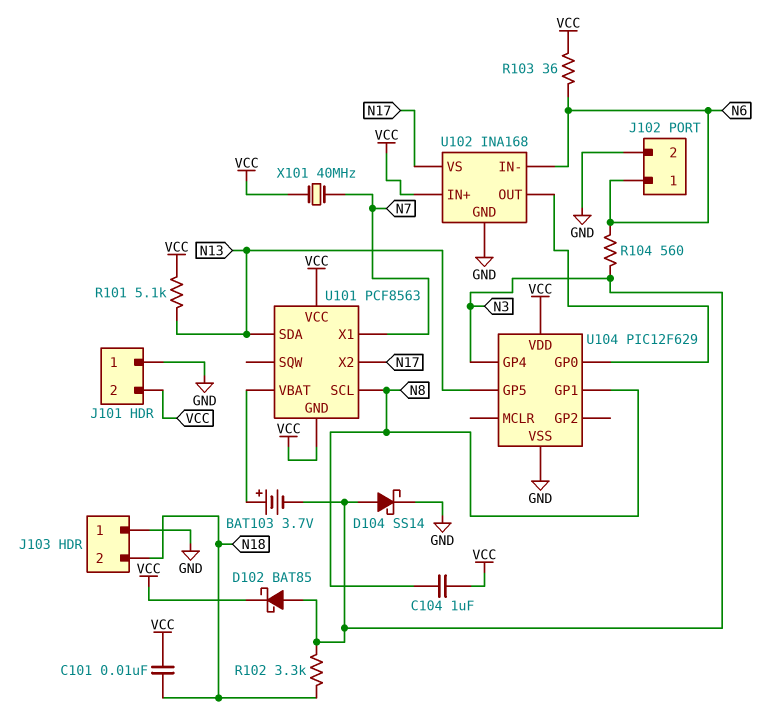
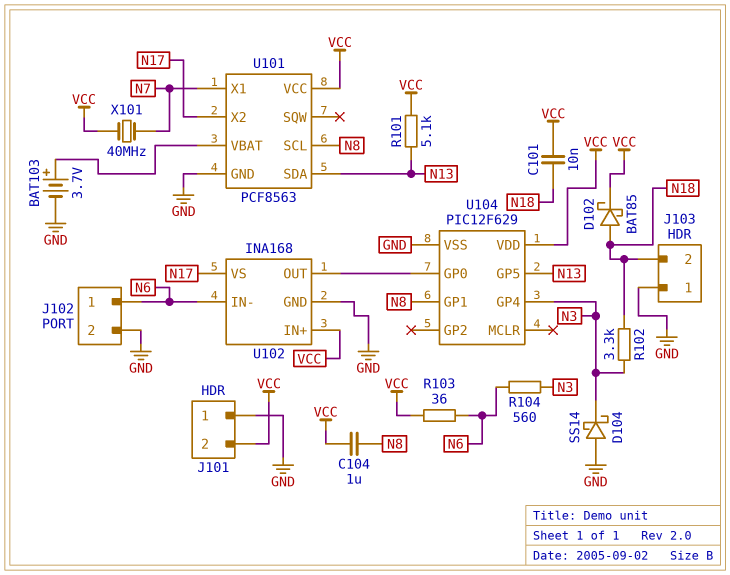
BAT103: 3.7V (plus U101/VBAT, minus N3) -> 3.7V (plus U101/VBAT, minus GND)
D102: schottky BAT85 (A N3, K VCC) -> schottky BAT85 (A N18, K VCC)
D104: schottky SS14 (A N3, K GND) -> schottky SS14 (A GND, K N3)
U101 pin GND: VCC -> GND

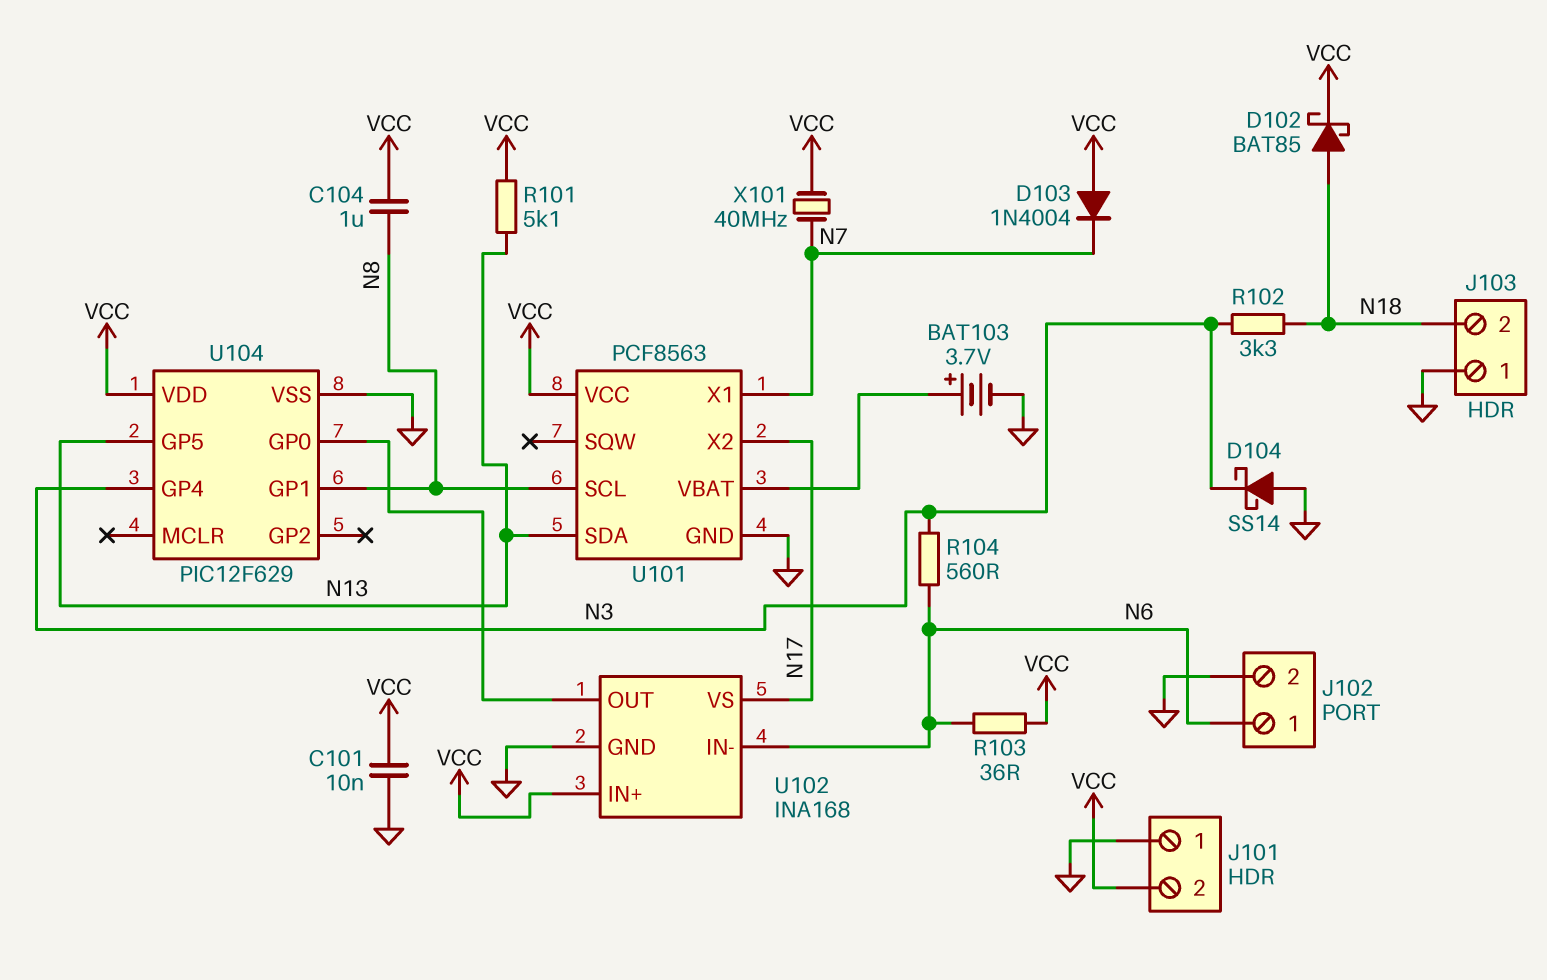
C101: 10nF (N18, VCC) -> 10nF (GND, VCC)
D103: none -> diode 1N4004 (A VCC, K N7)

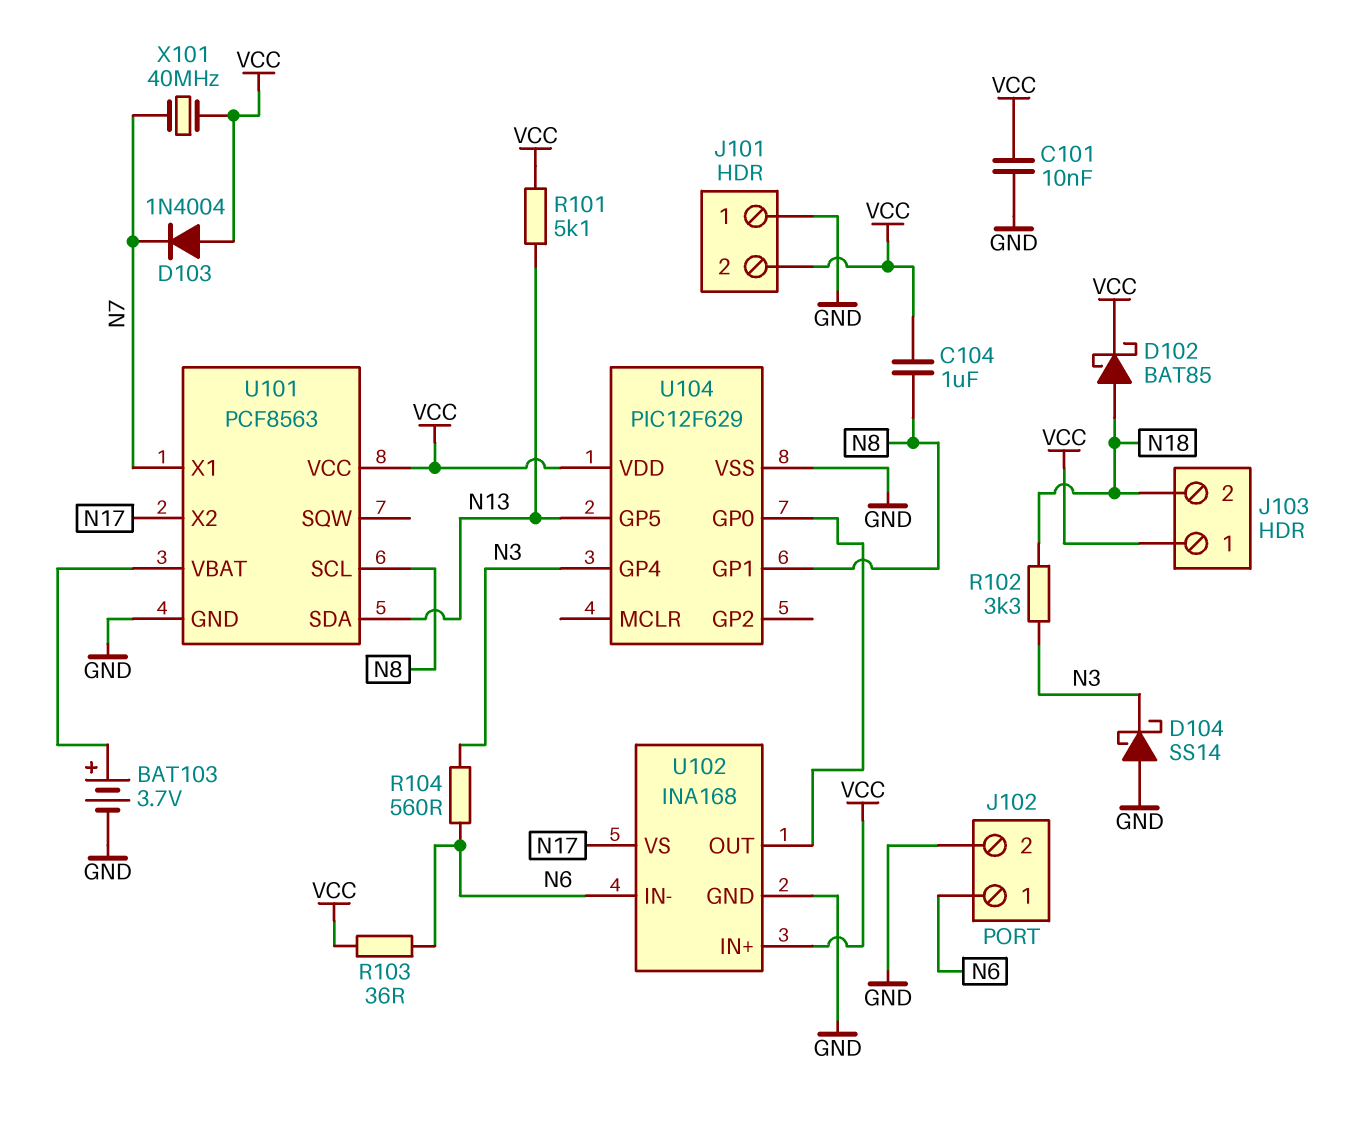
J103 pin 1: GND -> VCC

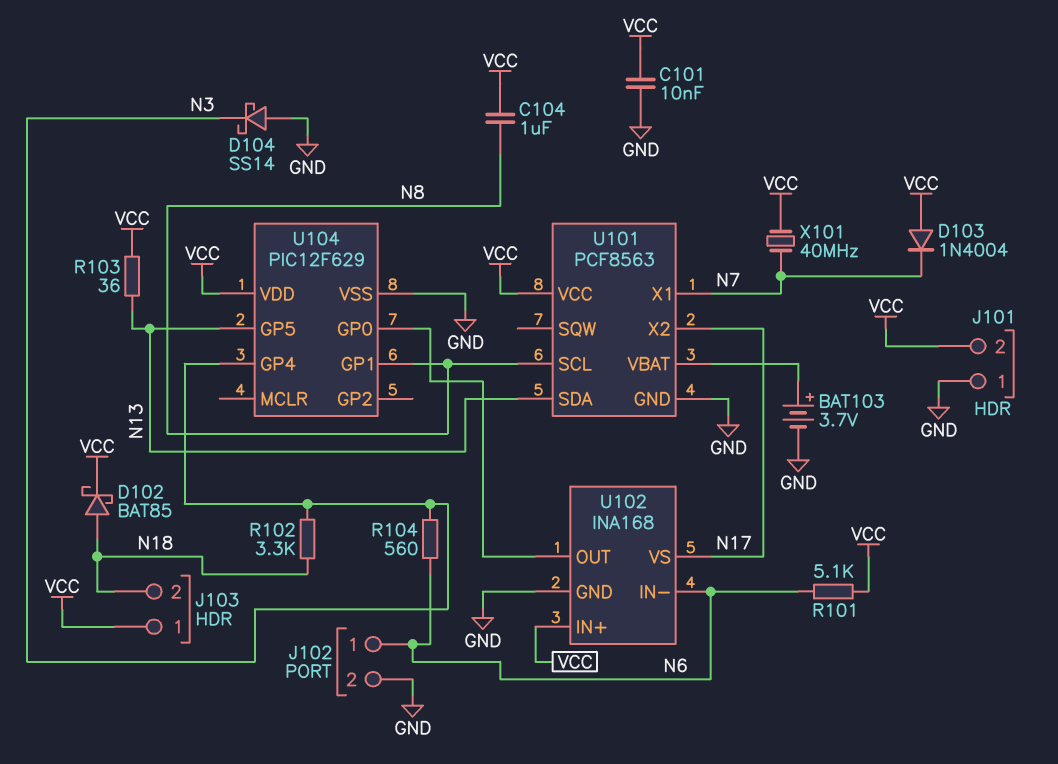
R101: 5.1k (N13, VCC) -> 5.1k (N6, VCC)
R103: 36 (N6, VCC) -> 36 (N13, VCC)

